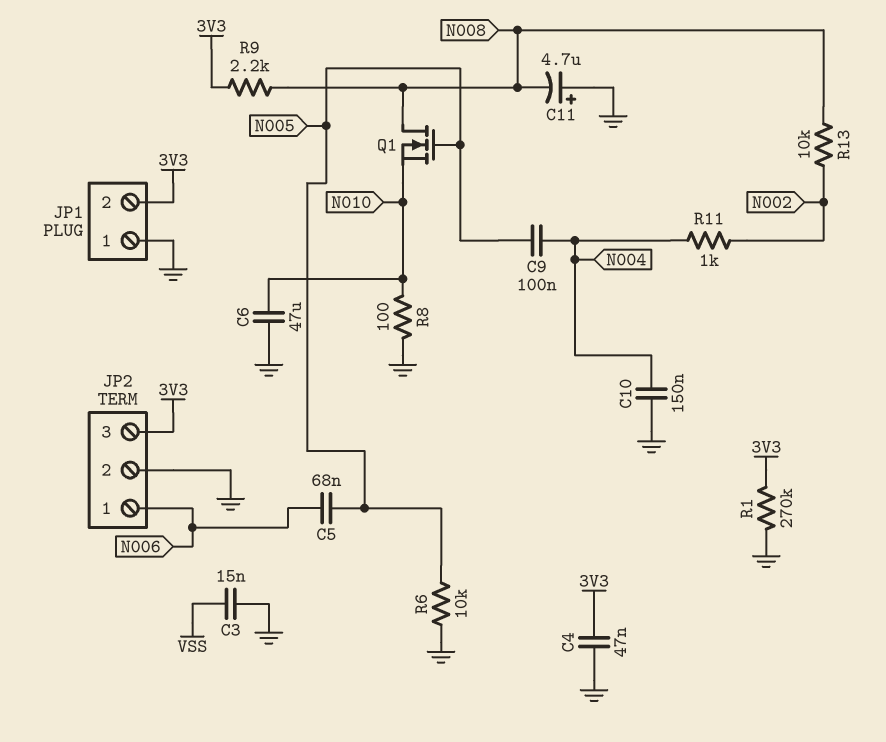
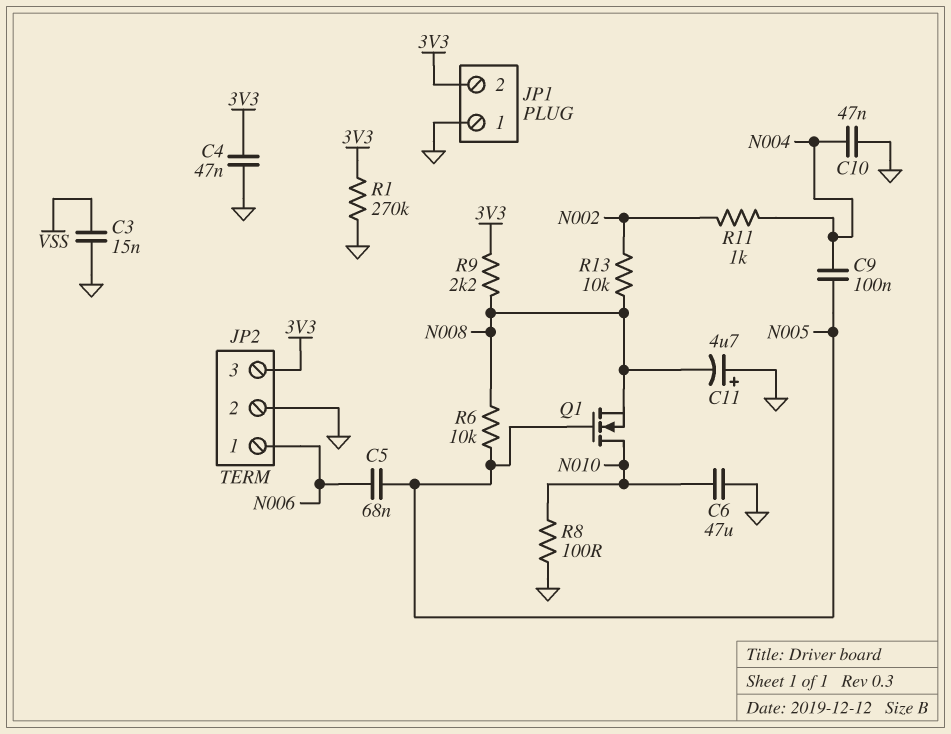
C10: 150nF (GND, N004) -> 47nF (GND, N004)
Q1: NMOS (G N005, D N008, S N010) -> NMOS (G N005, D N010, S N008)
R6: 10k (GND, N005) -> 10k (N005, N008)

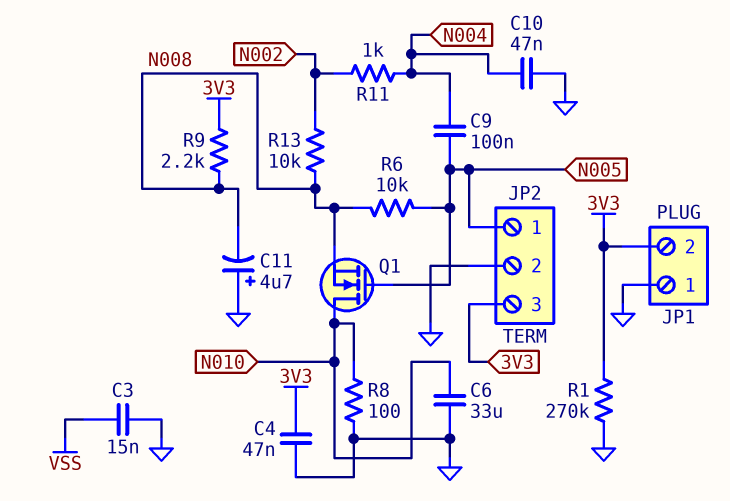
C5: 68nF (N005, N006) -> none
C6: 47uF (GND, N010) -> 33uF (GND, N010)
JP2 pin 1: N006 -> N005

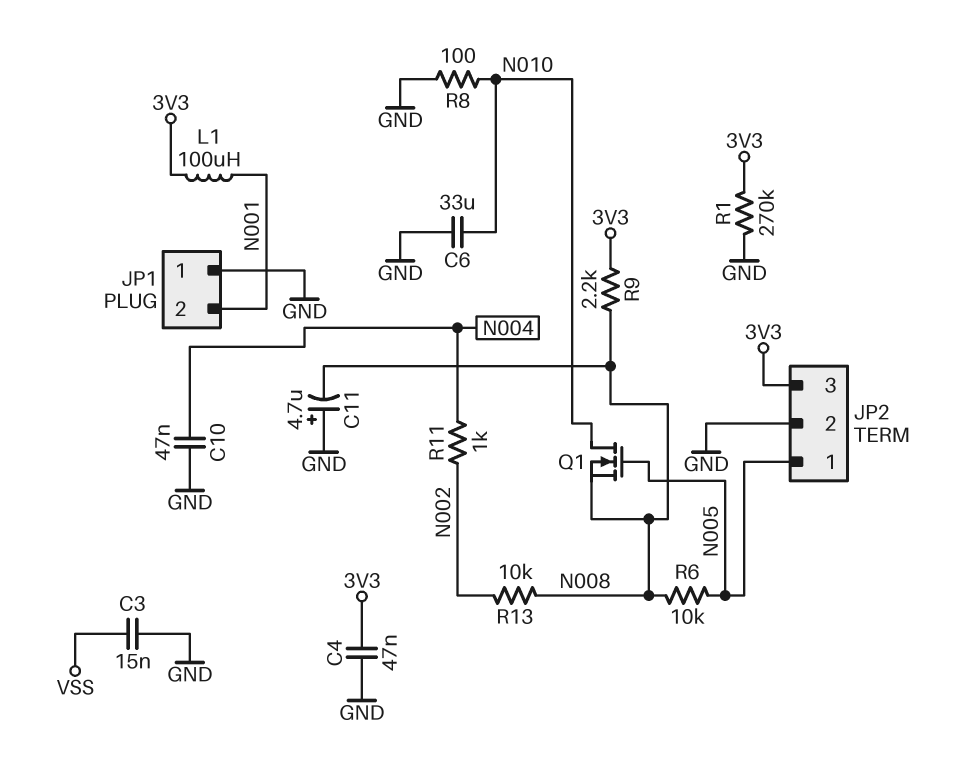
C9: 100nF (N004, N005) -> none
JP1 pin 2: 3V3 -> N001
L1: none -> 100uH (3V3, N001)

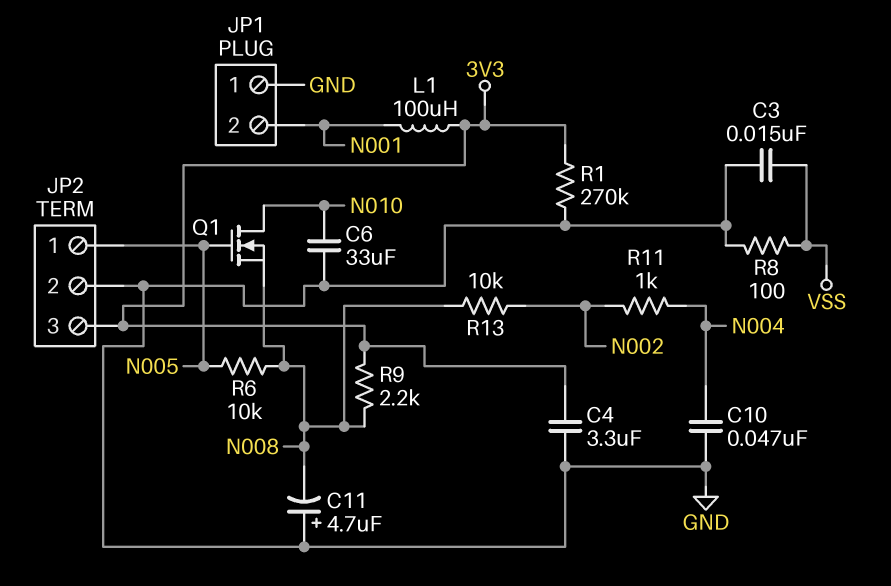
C4: 47nF (3V3, GND) -> 3.3uF (3V3, GND)
R8: 100 (GND, N010) -> 100 (GND, VSS)

